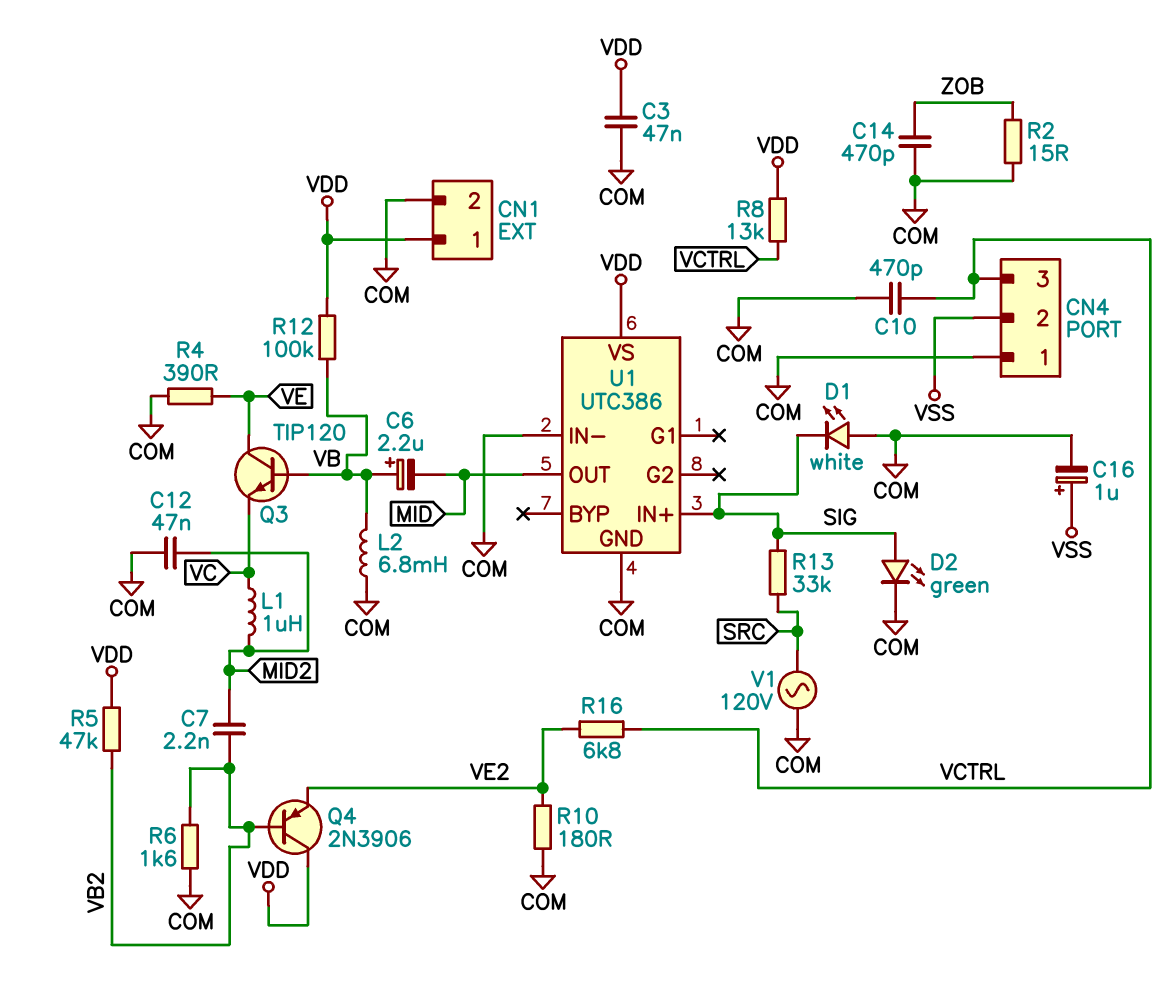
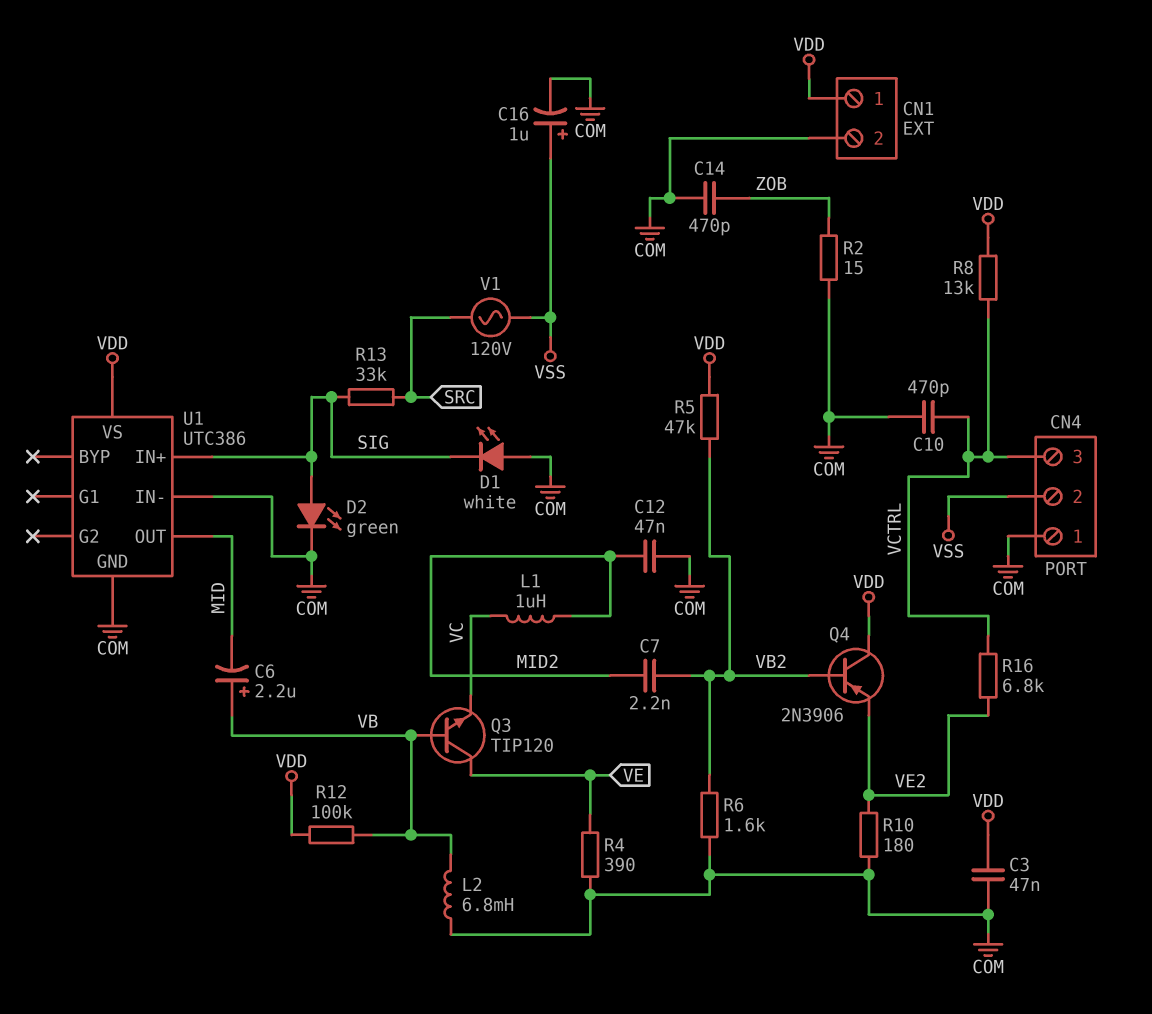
V1: AC 120V (COM, SRC) -> AC 120V (SRC, VSS)

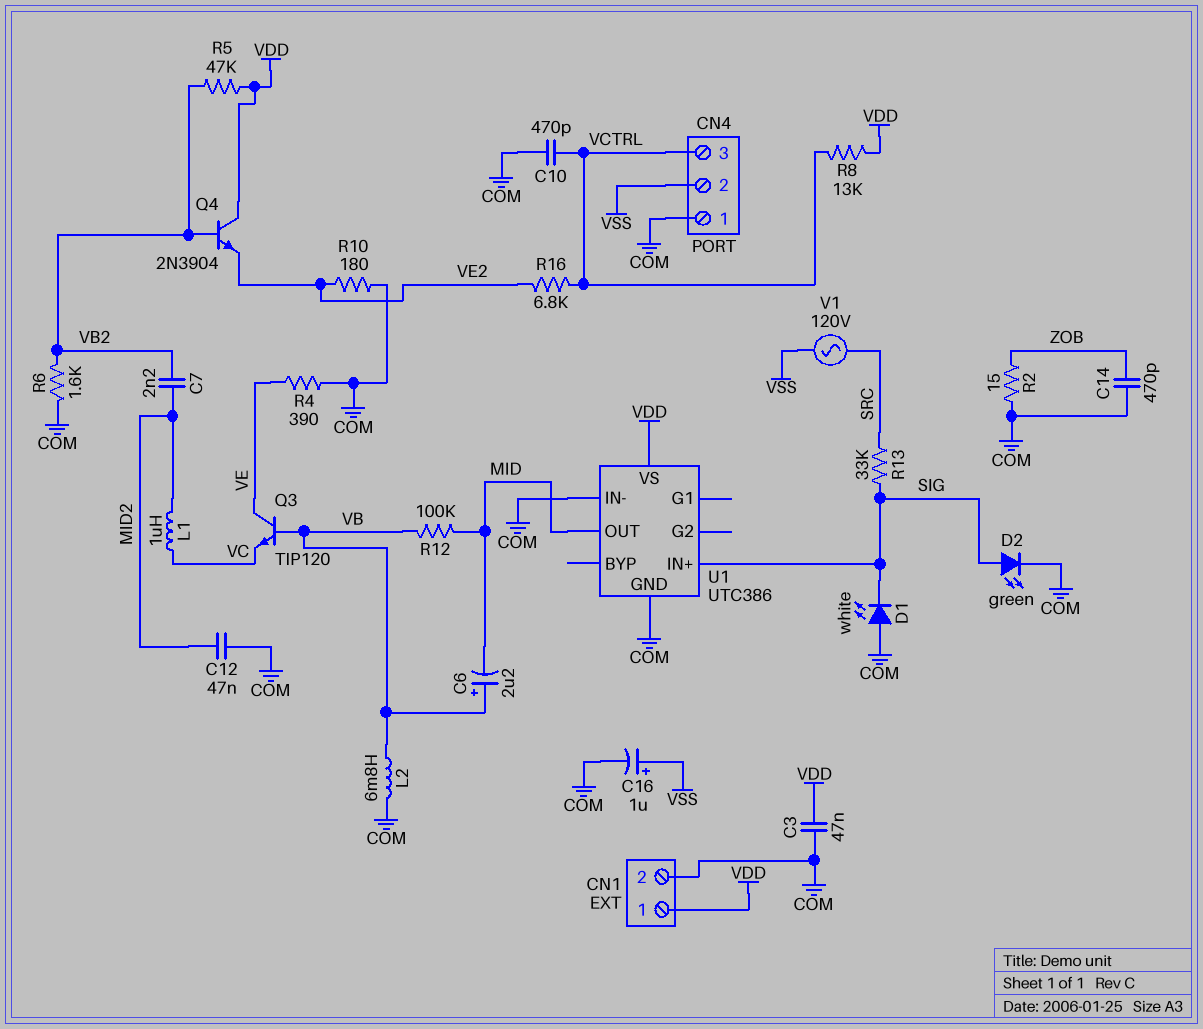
Q4: PNP 2N3906 (B VB2, C VDD, E VE2) -> NPN 2N3904 (B VB2, C VDD, E VE2)
R12: 100k (VB, VDD) -> 100k (MID, VB)

